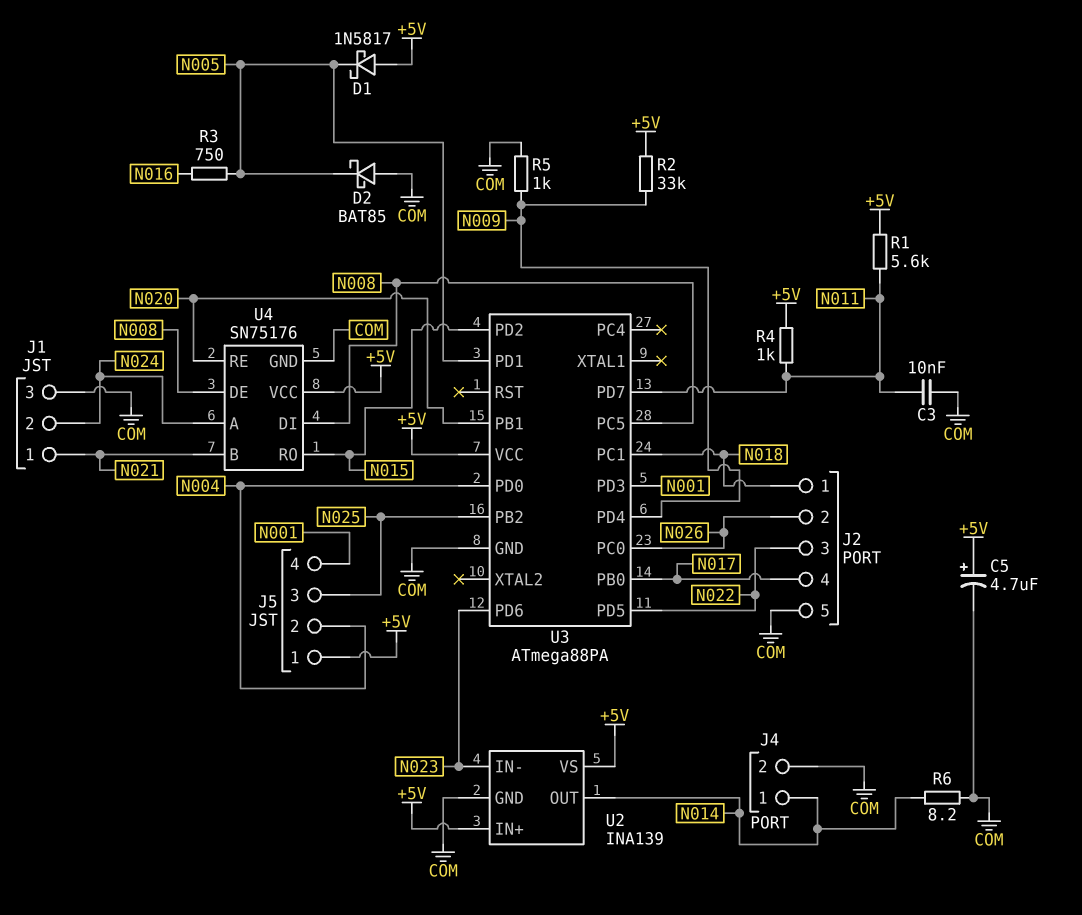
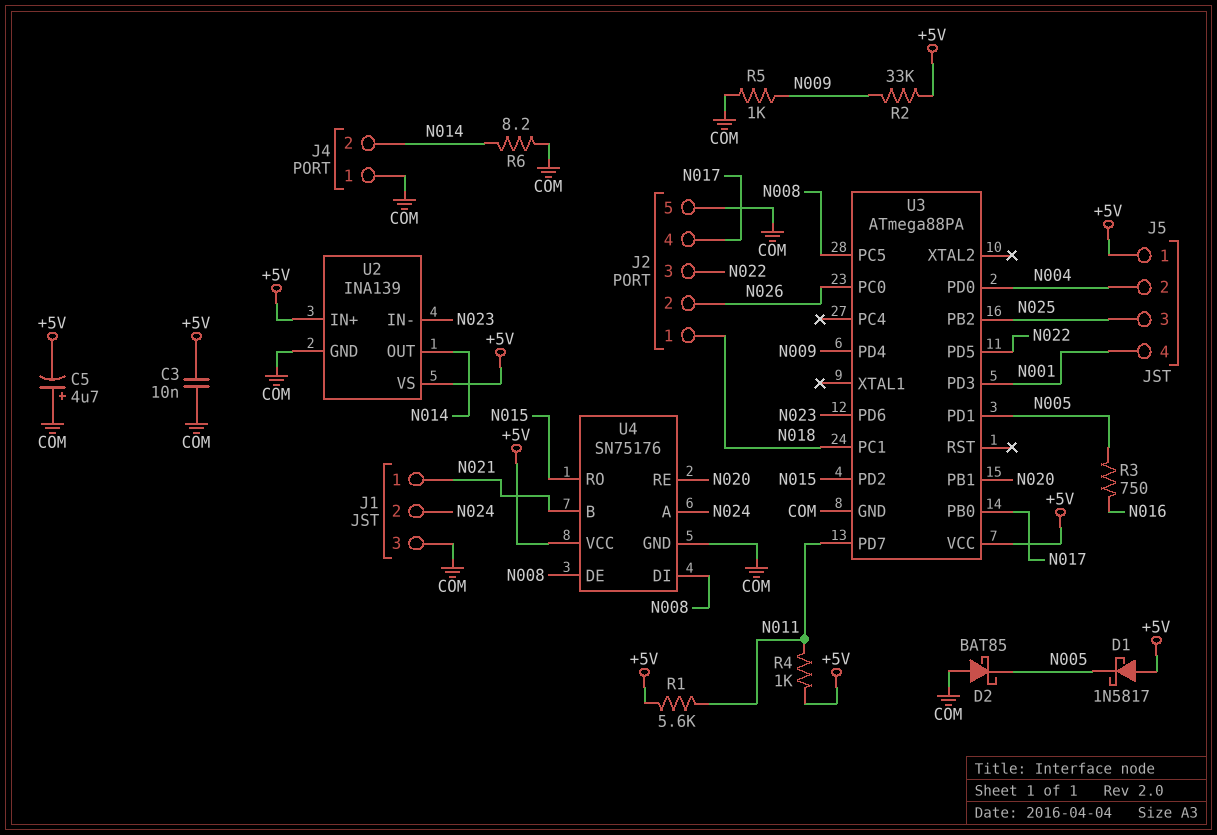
C3: 10nF (COM, N011) -> 10nF (+5V, COM)
C5: 4.7uF (plus +5V, minus COM) -> 4.7uF (plus COM, minus +5V)
J4 pin 1: N014 -> COM
J4 pin 2: COM -> N014

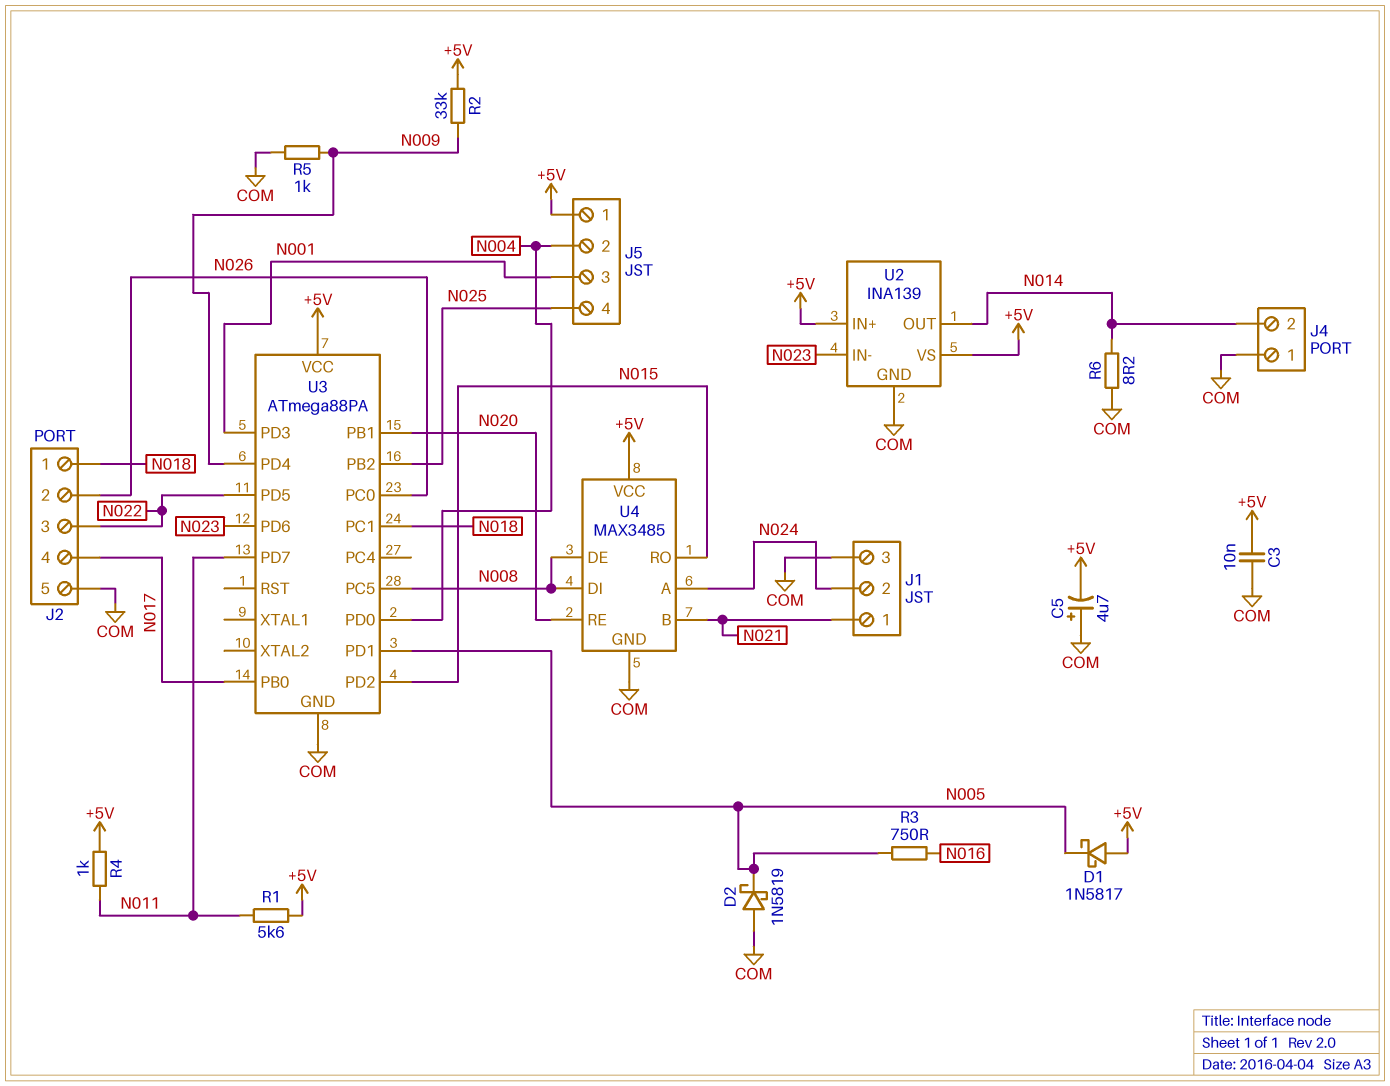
D2: schottky BAT85 (A COM, K N005) -> schottky 1N5819 (A COM, K N005)
J5 pin 3: N025 -> N001
J5 pin 4: N001 -> N025
U4: SN75176 -> MAX3485

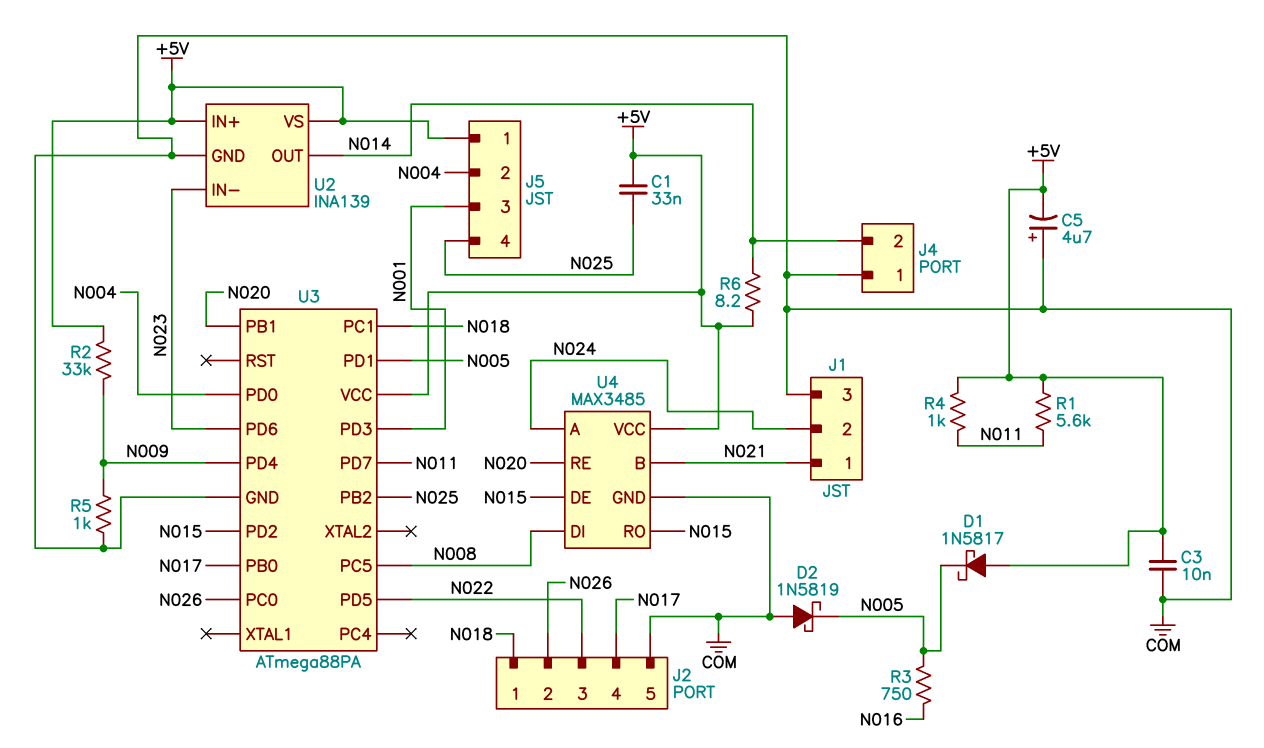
C1: none -> 33nF (+5V, N025)
R6: 8.2 (COM, N014) -> 8.2 (+5V, N014)
U4 pin DE: N008 -> N015

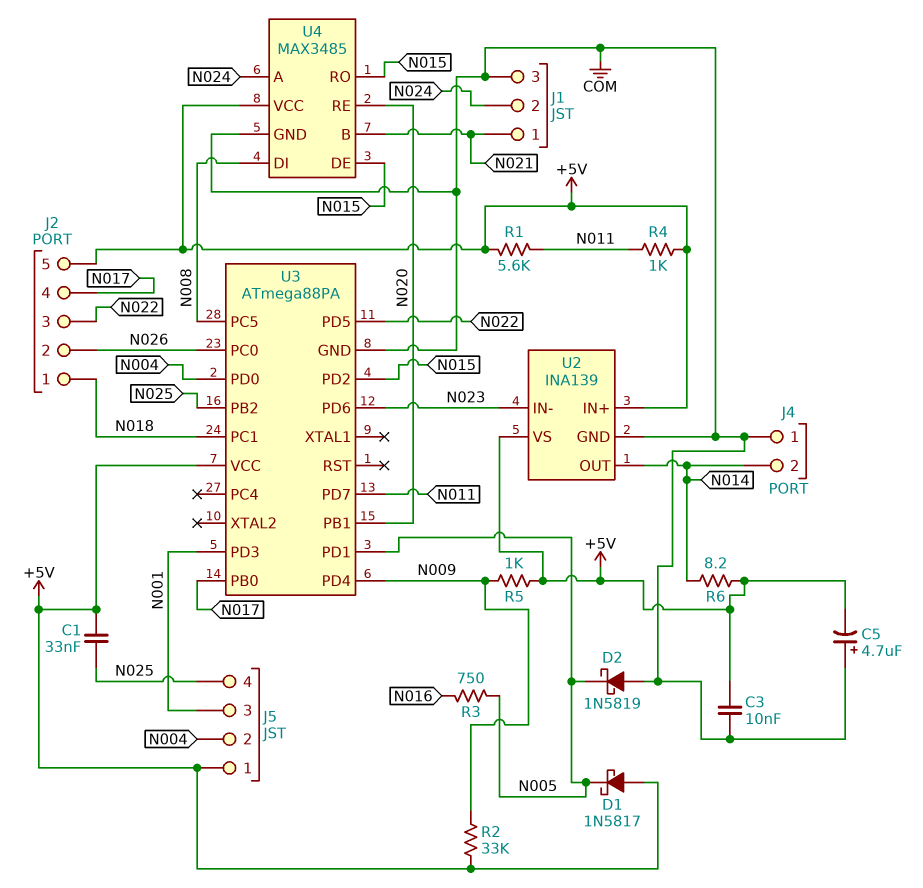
J2 pin 5: COM -> +5V
R5: 1k (COM, N009) -> 1k (+5V, N009)

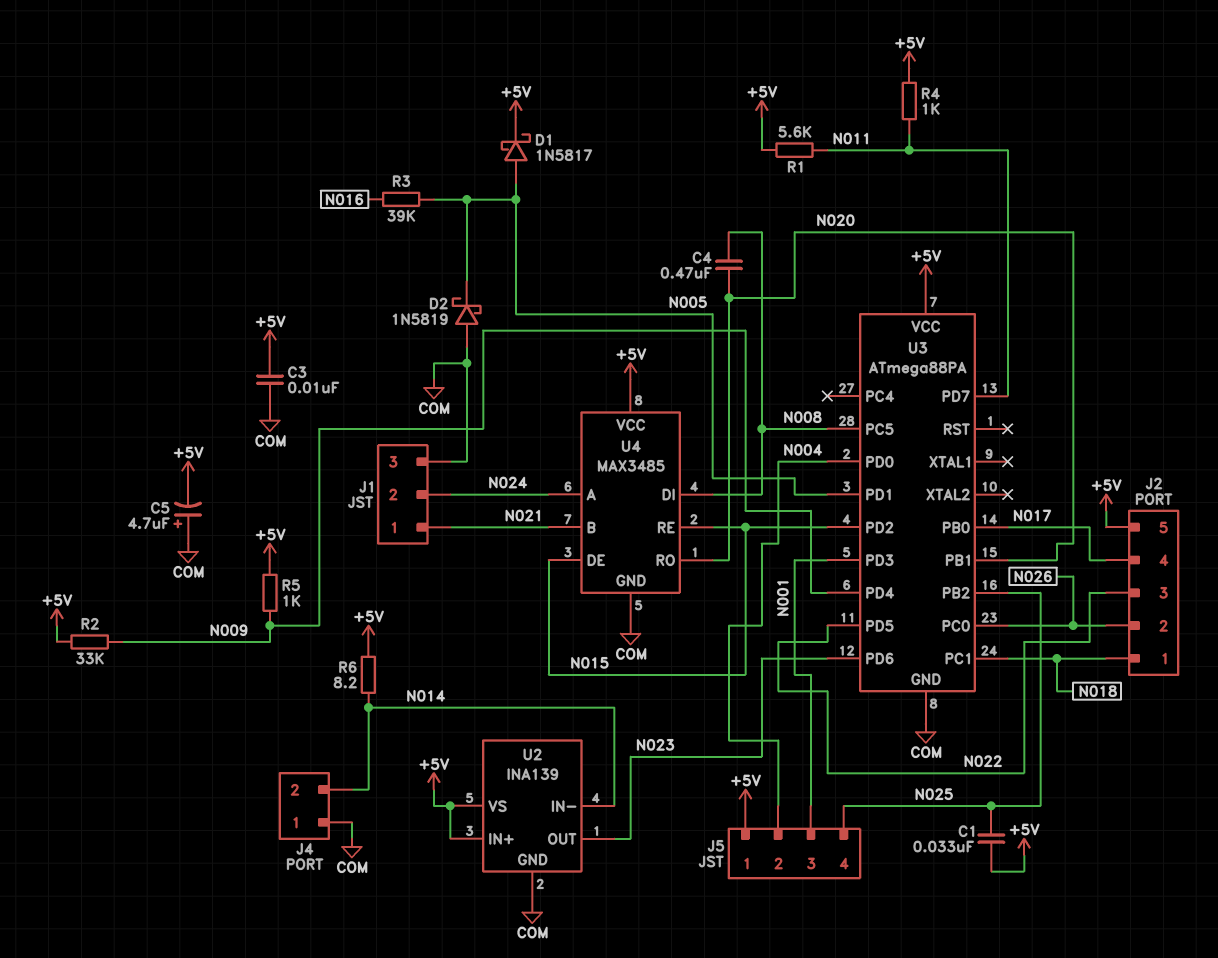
C4: none -> 470nF (N008, N020)
D1: schottky 1N5817 (A +5V, K N005) -> schottky 1N5817 (A N005, K +5V)
R3: 750 (N005, N016) -> 39k (N005, N016)
U2 pin IN-: N023 -> N014
U2 pin OUT: N014 -> N023
U4 pin RE: N020 -> N015
U4 pin RO: N015 -> N020

